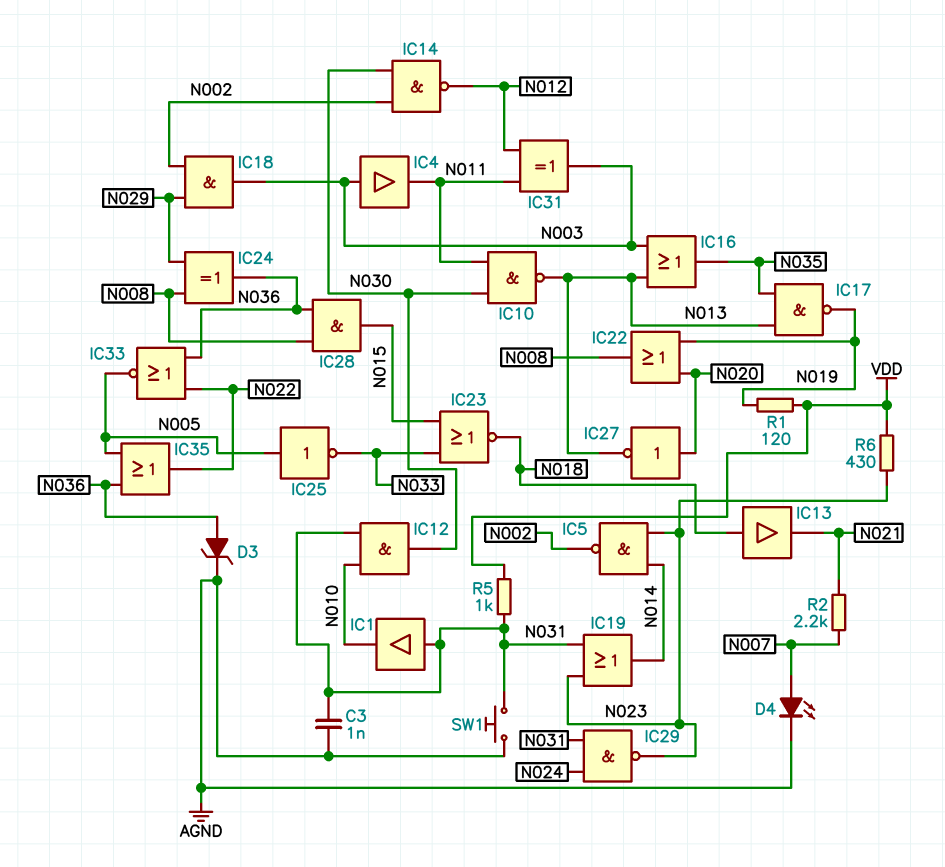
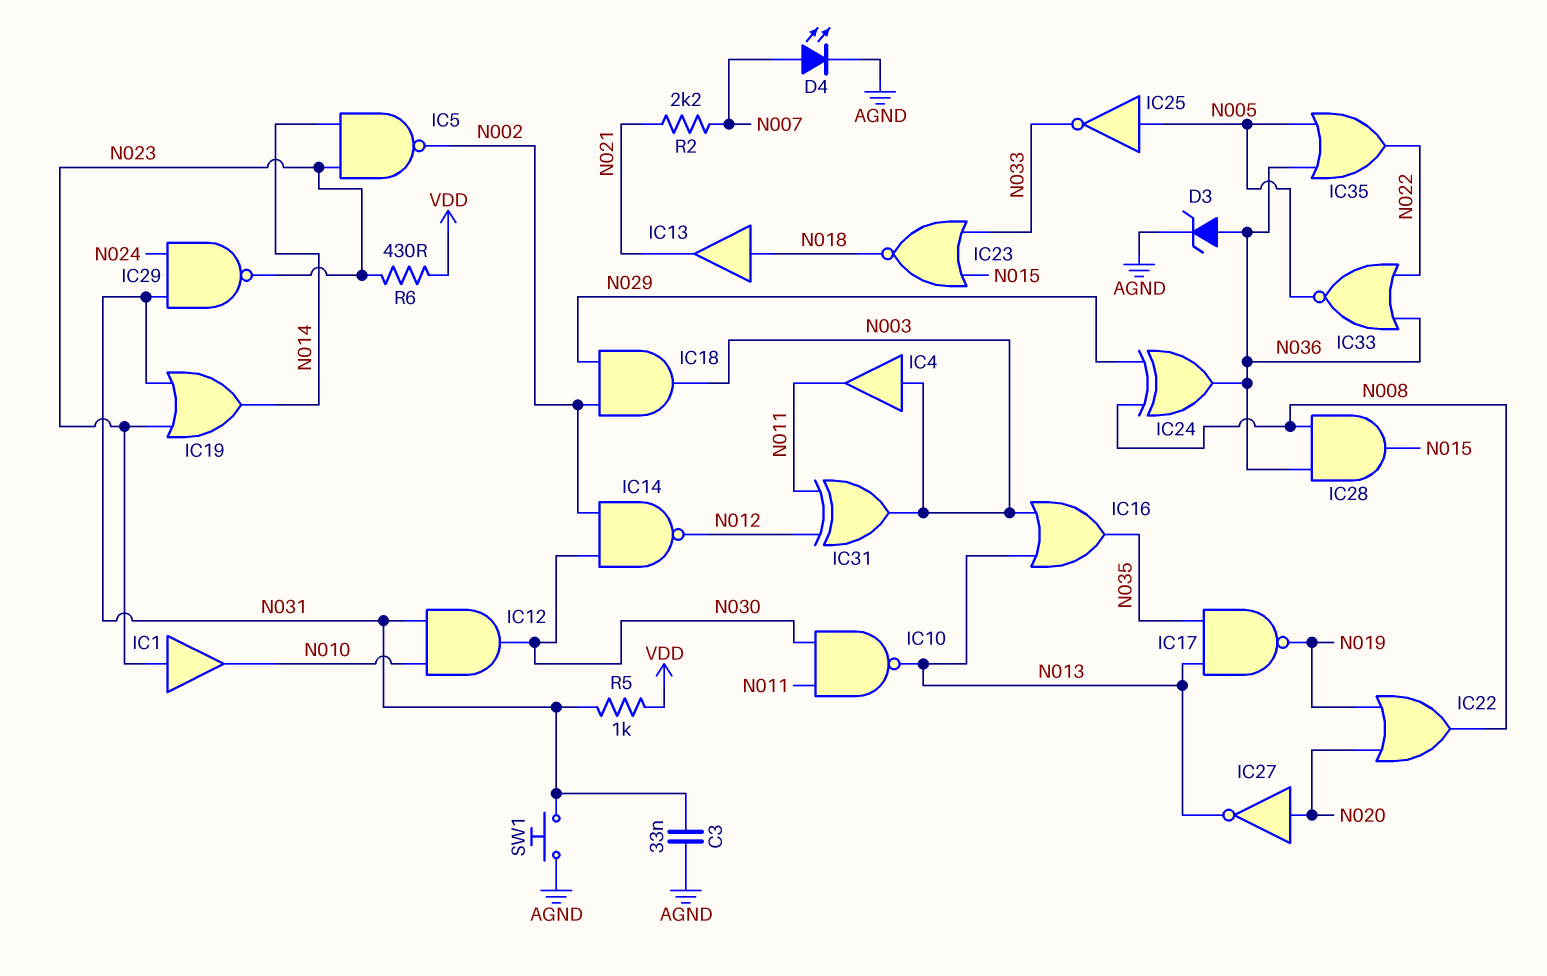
C3: 1nF (AGND, N031) -> 33nF (AGND, N031)
IC1: buffer (in N031, out N010) -> buffer (in N023, out N010)
R1: 120 (N019, VDD) -> none

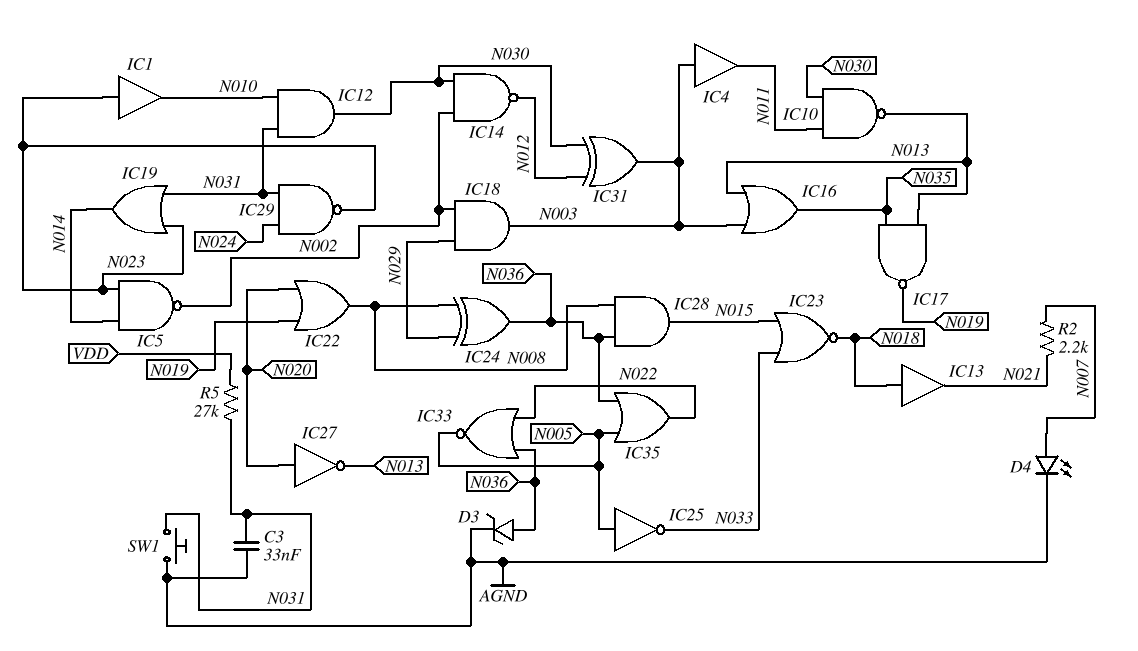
IC31: XOR (in N011, in N012, out N003) -> XOR (in N012, in N030, out N003)
R5: 1k (N031, VDD) -> 27k (N031, VDD)
R6: 430 (N023, VDD) -> none

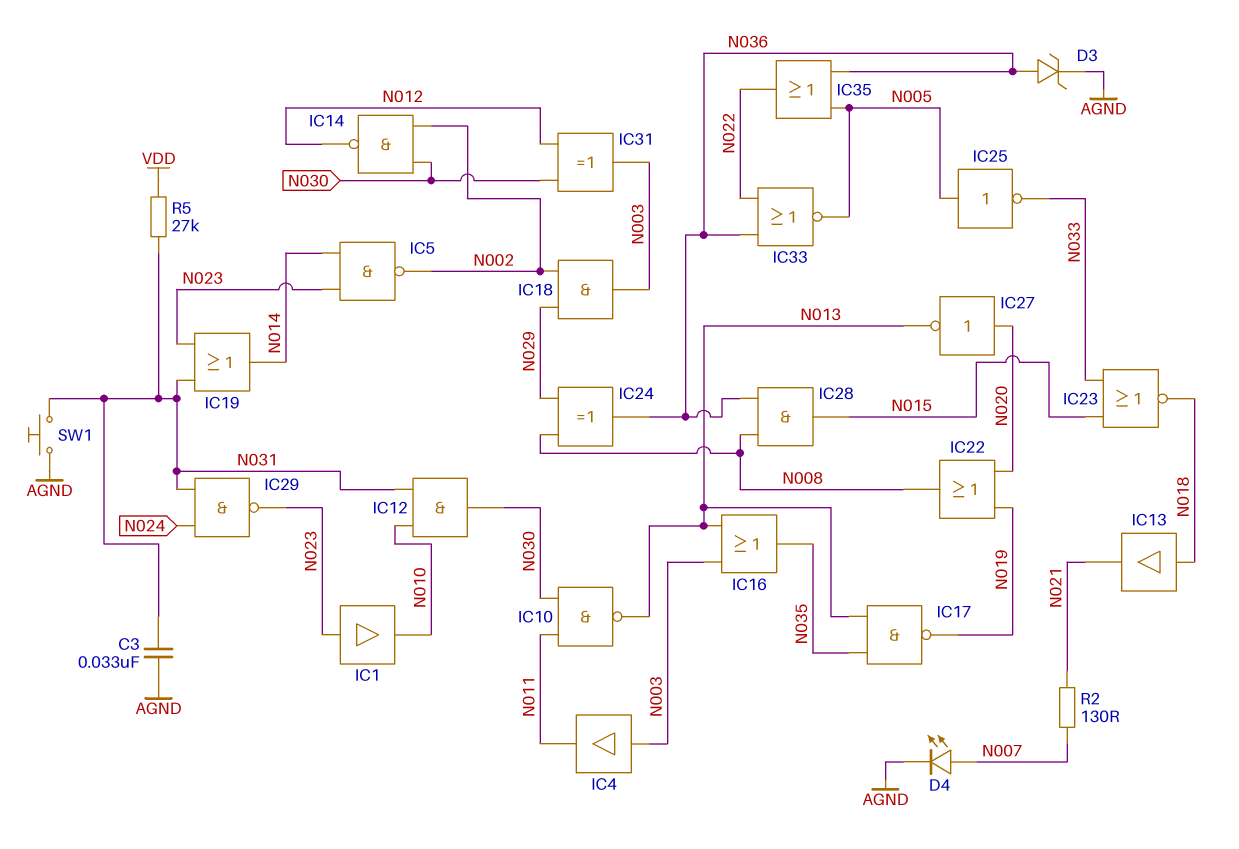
R2: 2.2k (N007, N021) -> 130 (N007, N021)

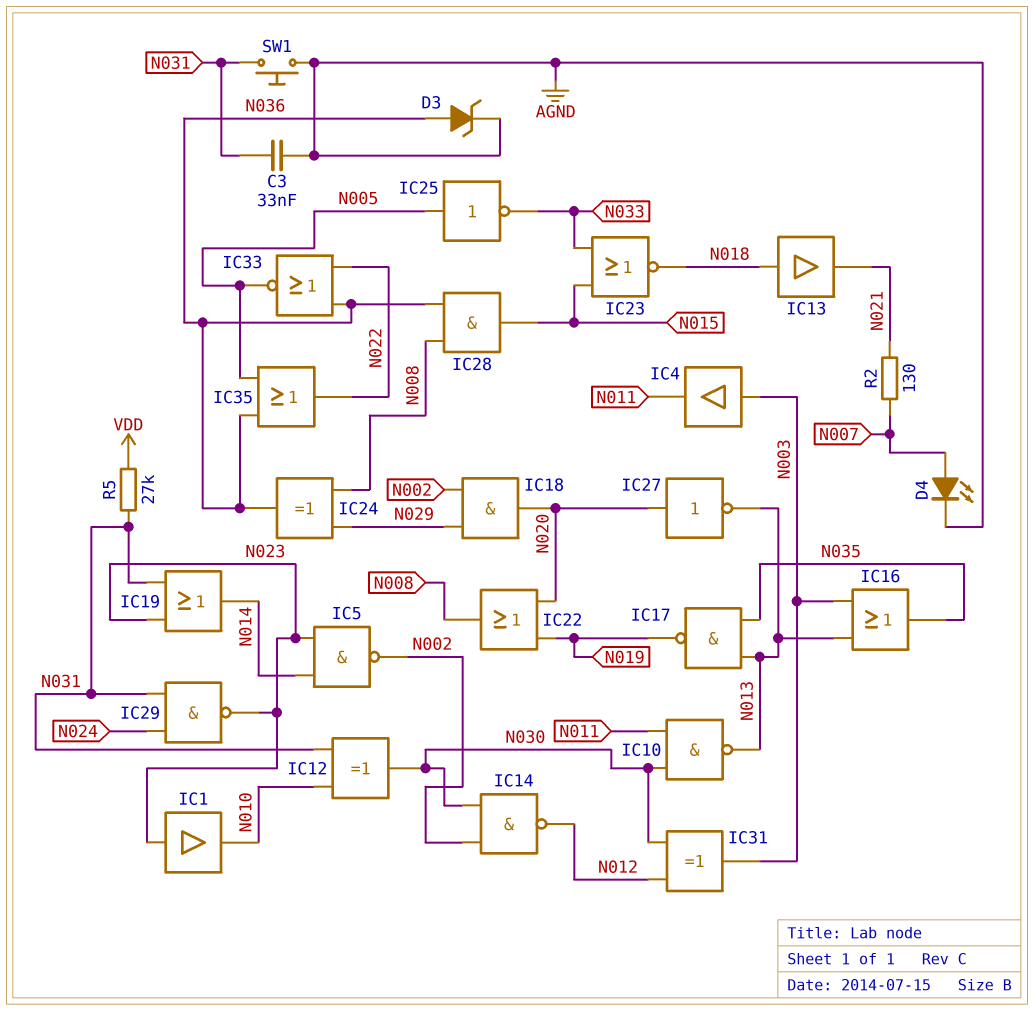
IC12: AND (in N010, in N031, out N030) -> XOR (in N010, in N031, out N030)
IC18: AND (in N002, in N029, out N003) -> AND (in N002, in N029, out N020)

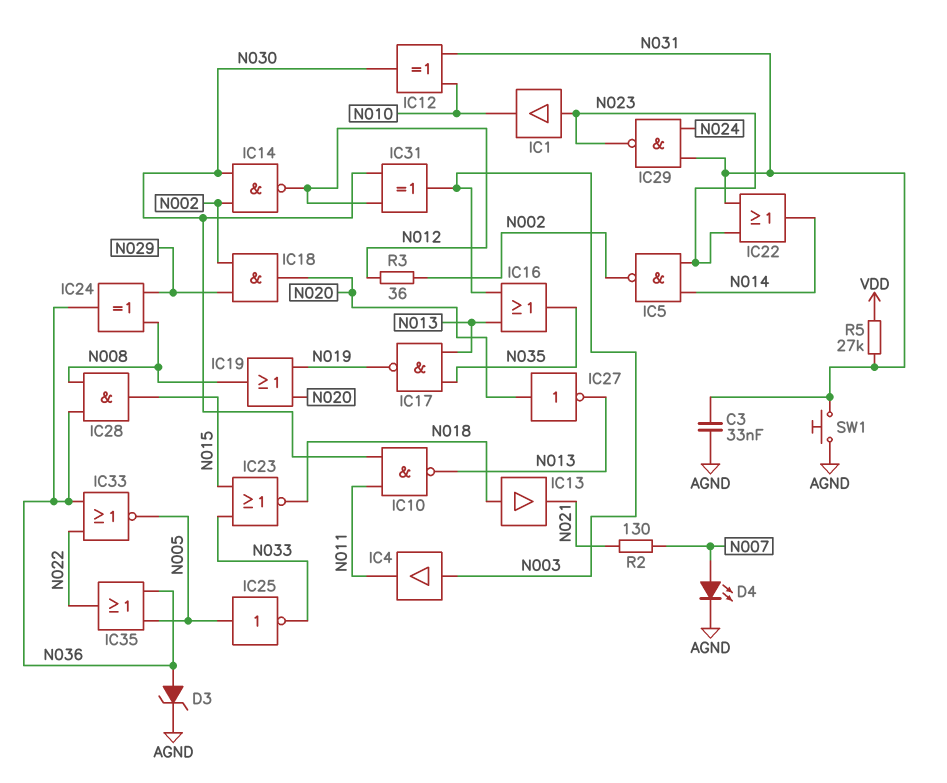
IC19: OR (in N023, in N031, out N014) -> OR (in N019, in N020, out N008)
IC22: OR (in N019, in N020, out N008) -> OR (in N023, in N031, out N014)
R3: none -> 36 (N002, N012)

